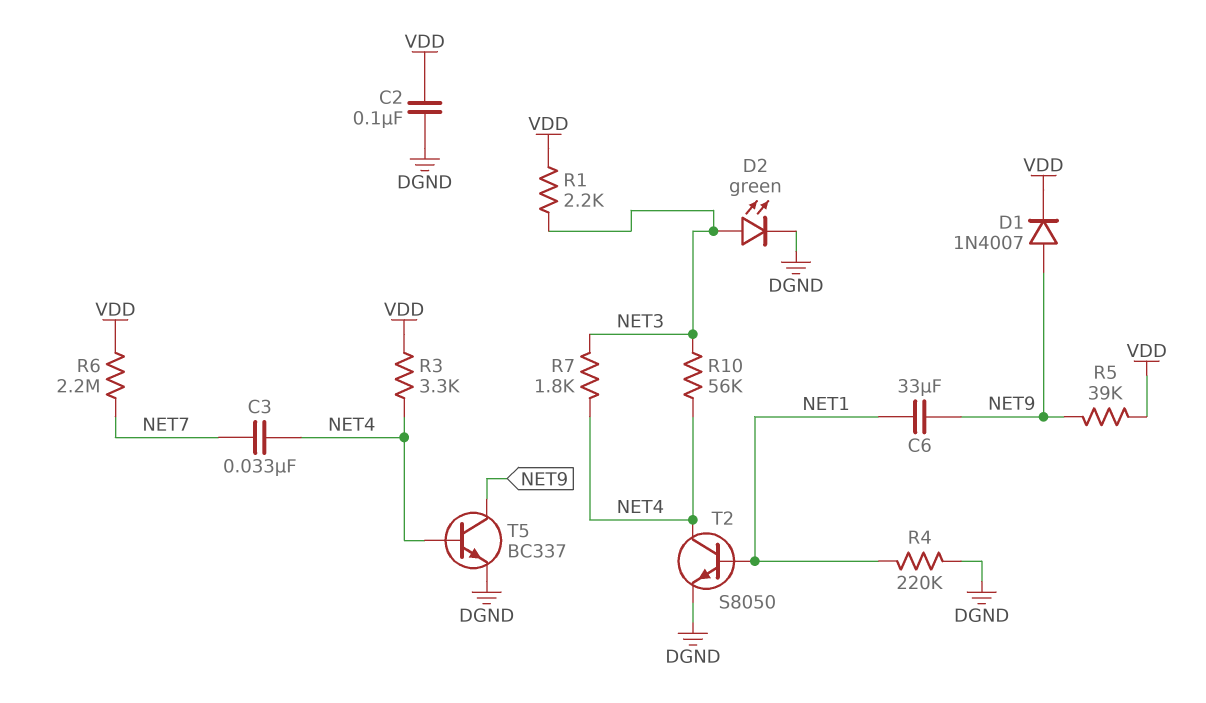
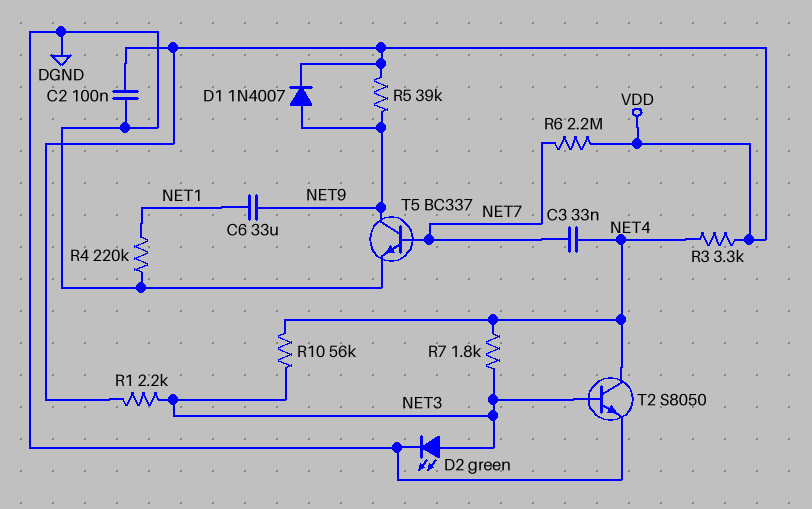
T2: NPN S8050 (B NET1, C NET4, E DGND) -> NPN S8050 (B NET3, C NET4, E DGND)
T5: NPN BC337 (B NET4, C NET9, E DGND) -> NPN BC337 (B NET7, C NET9, E DGND)

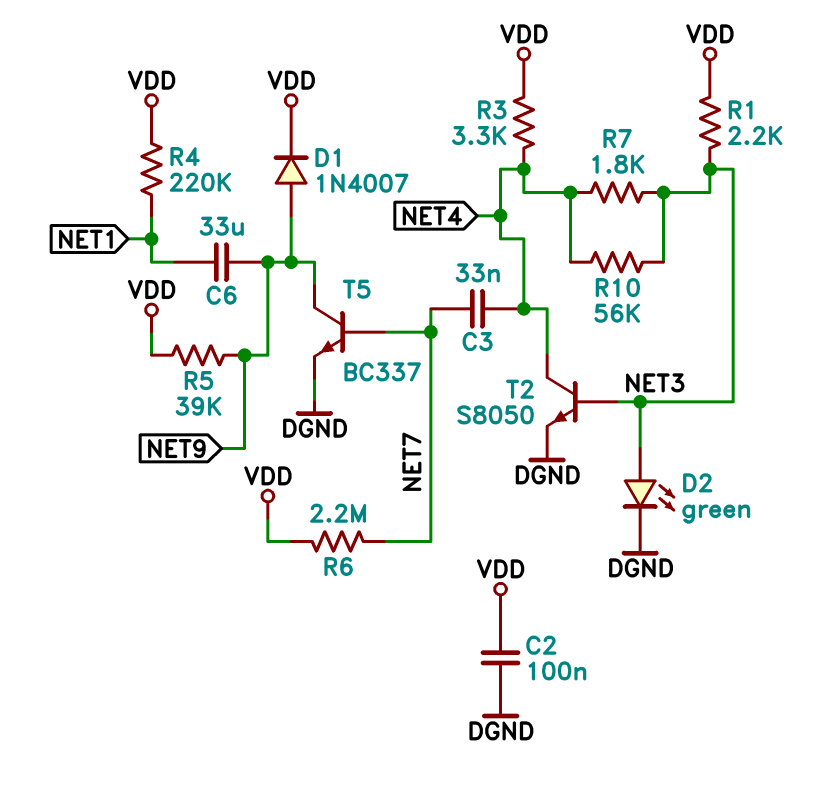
R4: 220k (DGND, NET1) -> 220k (NET1, VDD)

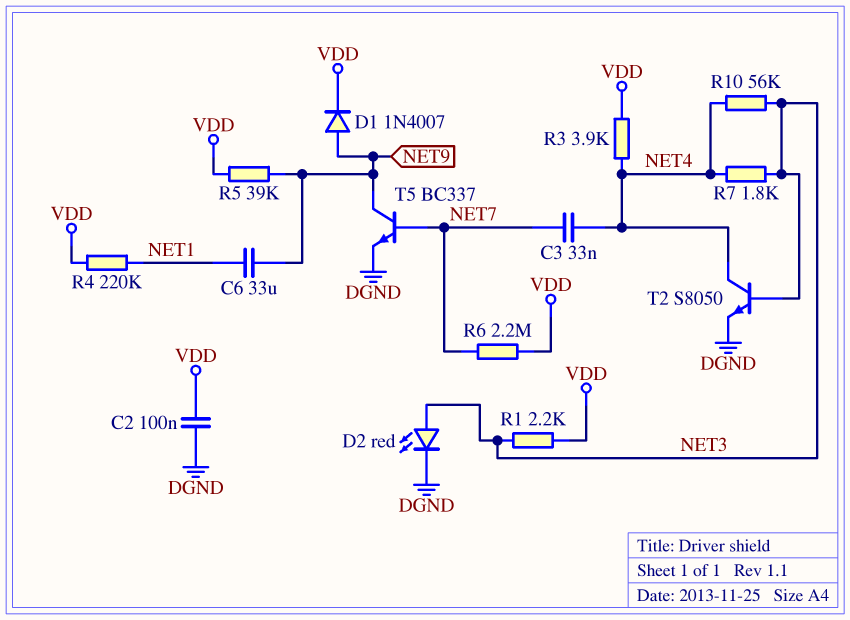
D2: LED green (A NET3, K DGND) -> LED red (A NET3, K DGND)
R3: 3.3k (NET4, VDD) -> 3.9k (NET4, VDD)

